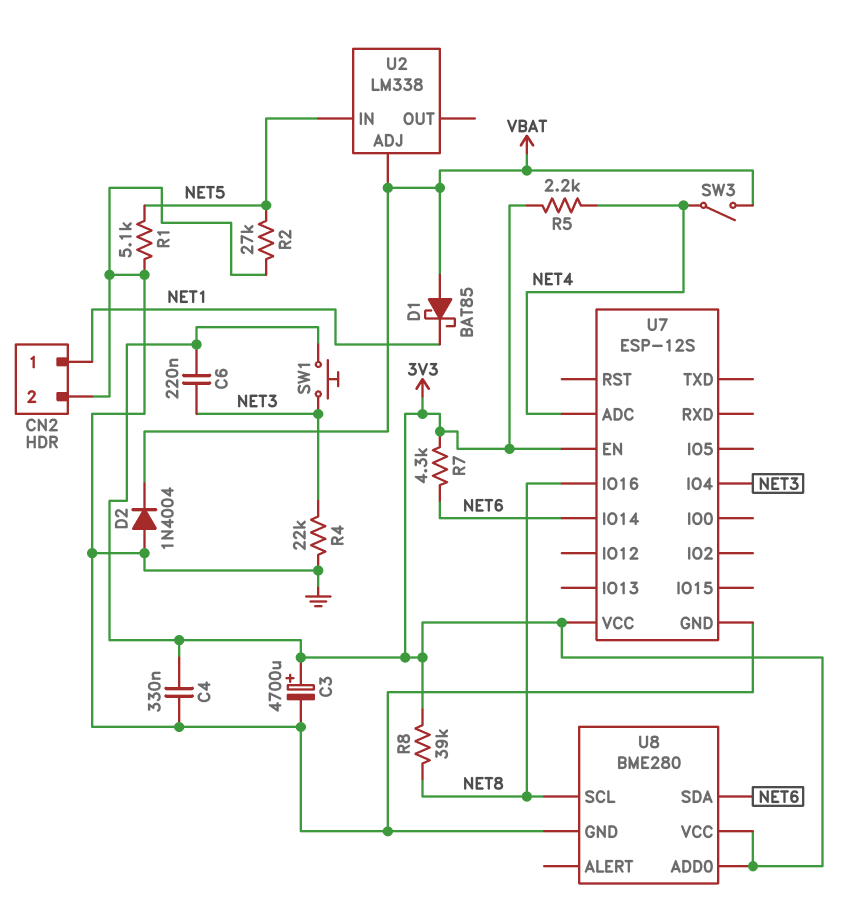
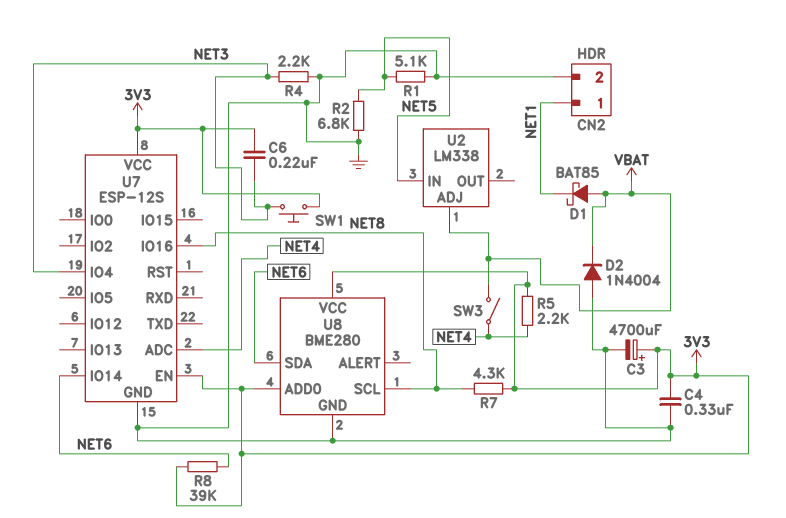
R2: 27k (GND, NET5) -> 6.8k (GND, NET5)
R4: 22k (GND, NET3) -> 2.2k (GND, NET3)
R7: 4.3k (3V3, NET6) -> 4.3k (3V3, NET8)
R8: 39k (3V3, NET8) -> 39k (3V3, NET6)

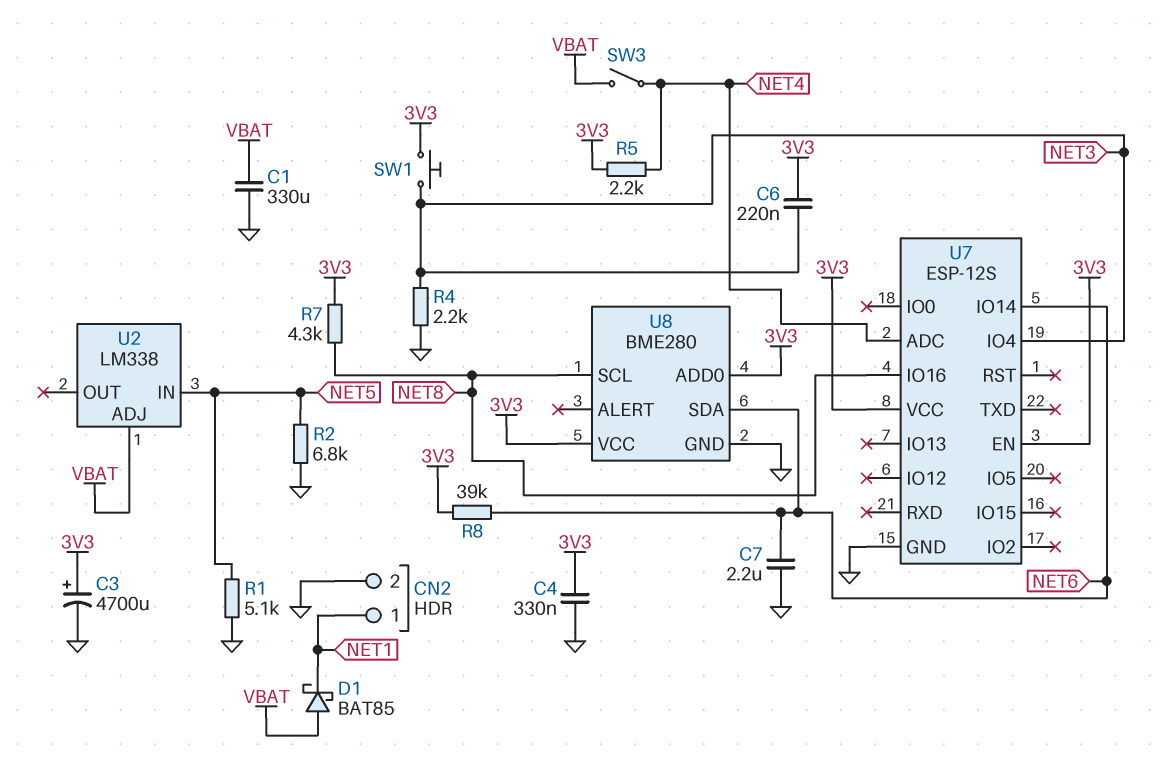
C1: none -> 330uF (GND, VBAT)
C7: none -> 2.2uF (GND, NET6)
D2: diode 1N4004 (A GND, K VBAT) -> none

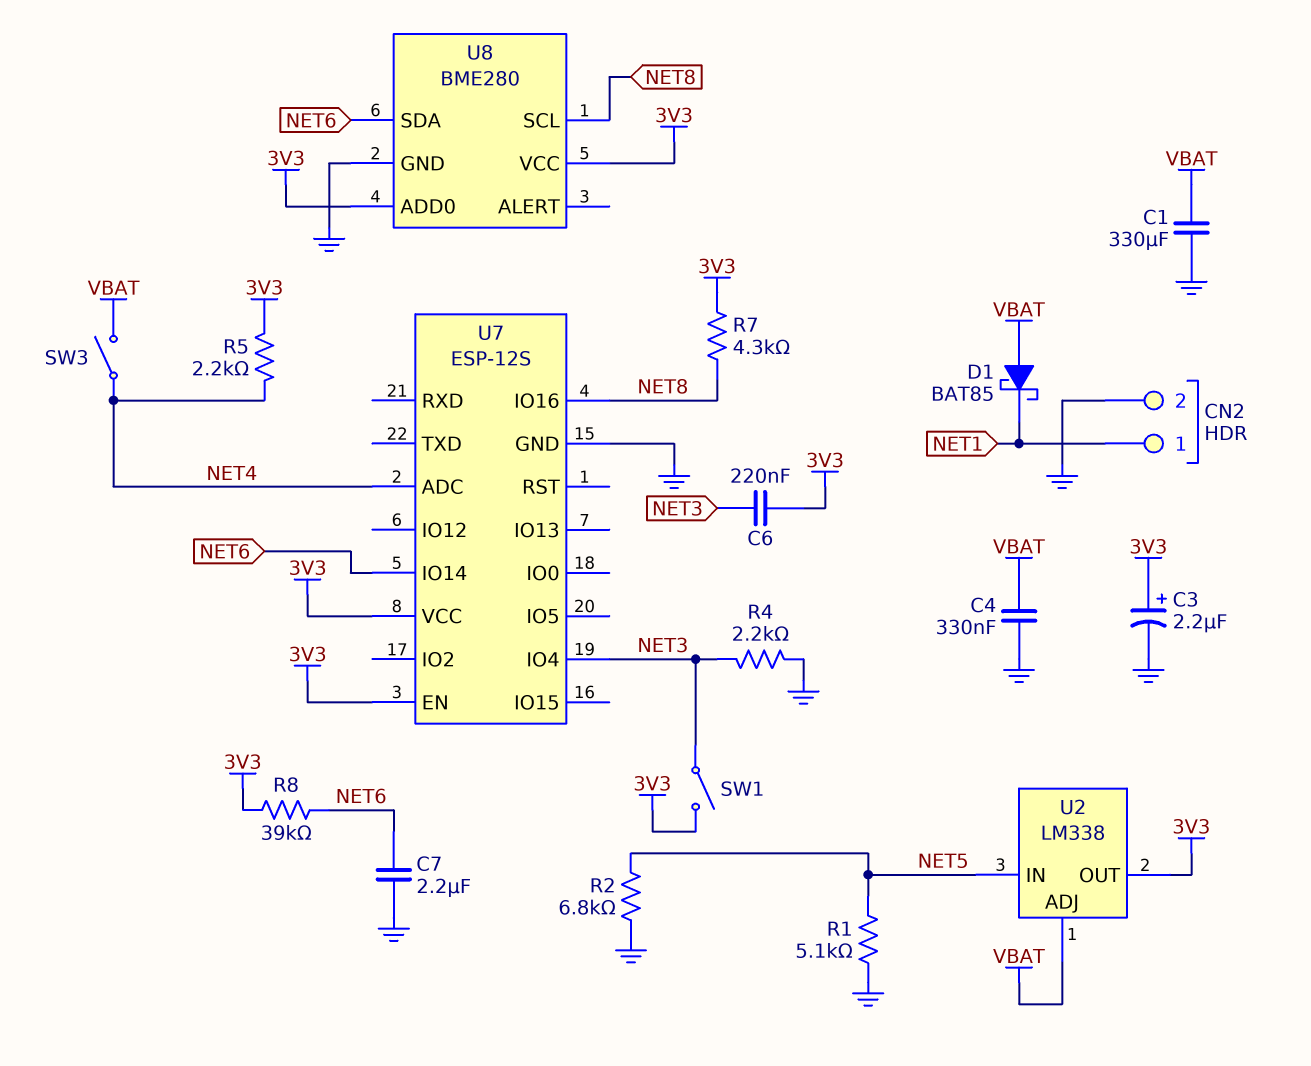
C3: 4700uF (plus 3V3, minus GND) -> 2.2uF (plus 3V3, minus GND)
C4: 330nF (3V3, GND) -> 330nF (GND, VBAT)
SW1: button (3V3, NET3) -> switch (3V3, NET3)
U2 pin OUT: none -> 3V3

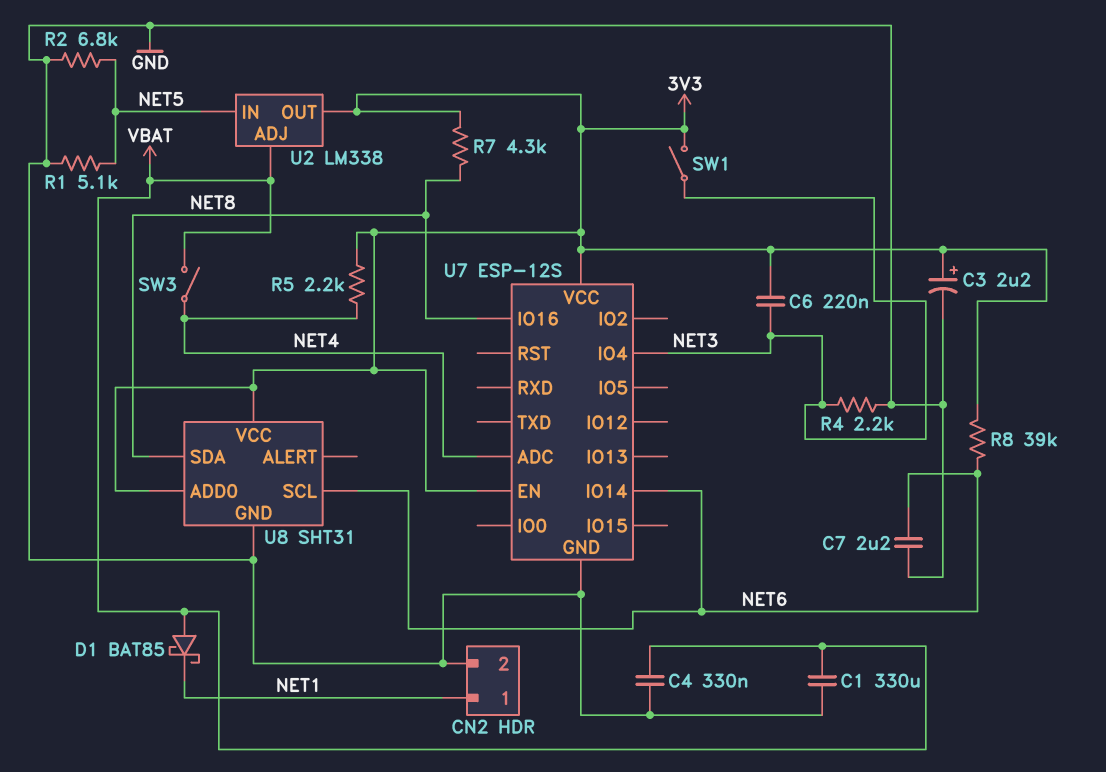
U8: BME280 -> SHT31
U8 pin SCL: NET8 -> NET6
U8 pin SDA: NET6 -> NET8

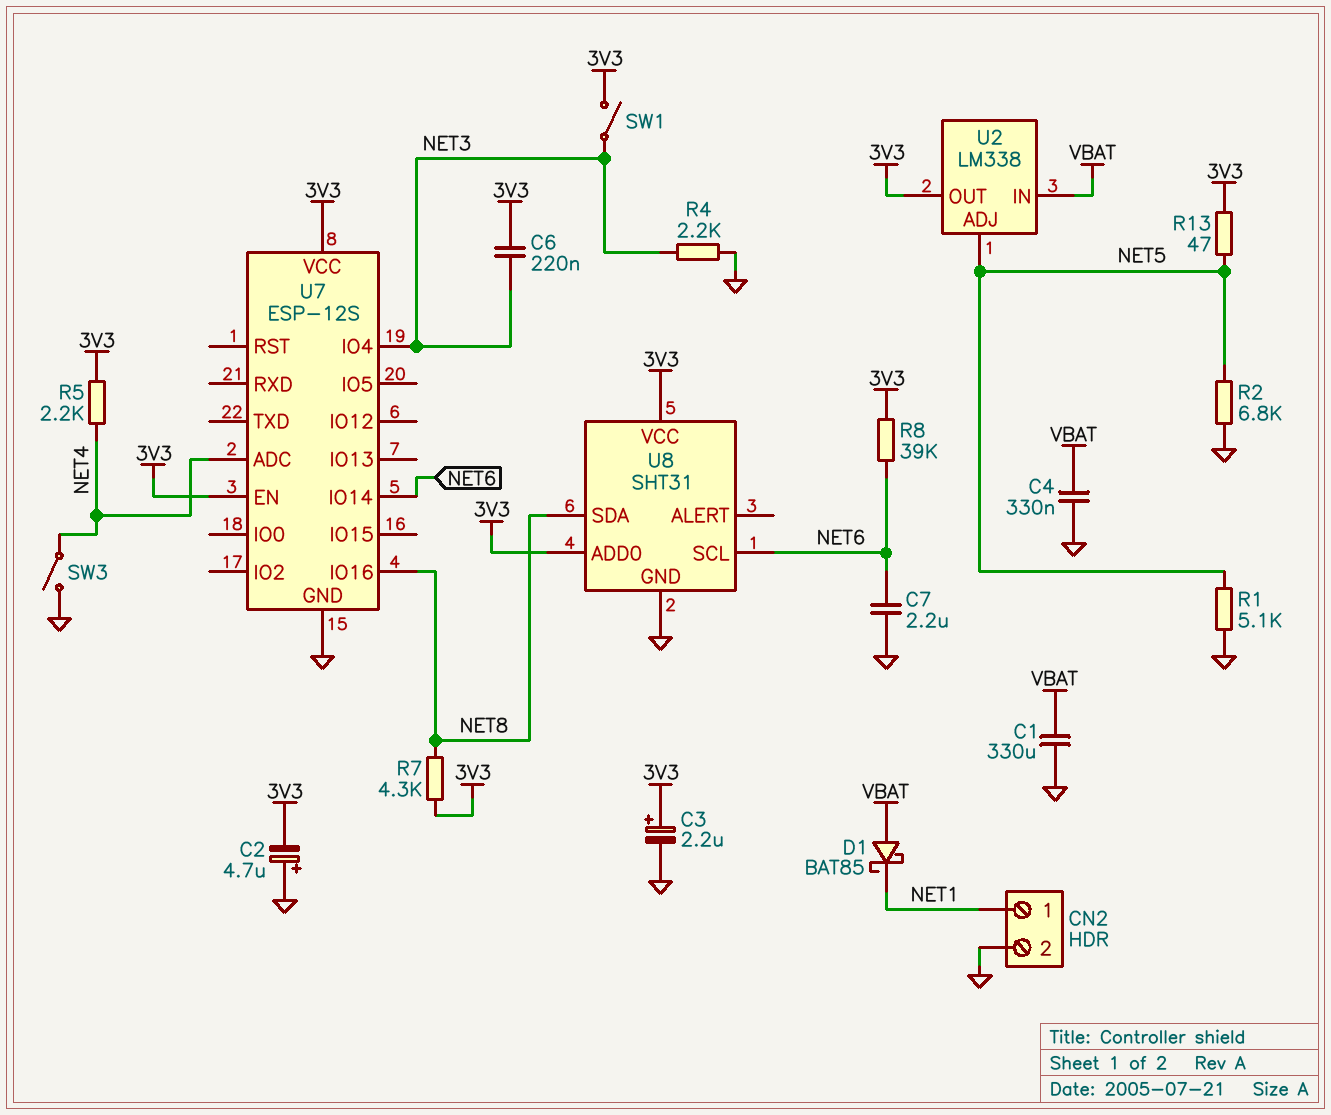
C2: none -> 4.7uF (plus GND, minus 3V3)
R13: none -> 47 (3V3, NET5)
SW3: switch (NET4, VBAT) -> switch (GND, NET4)
U2 pin ADJ: VBAT -> NET5
U2 pin IN: NET5 -> VBAT

